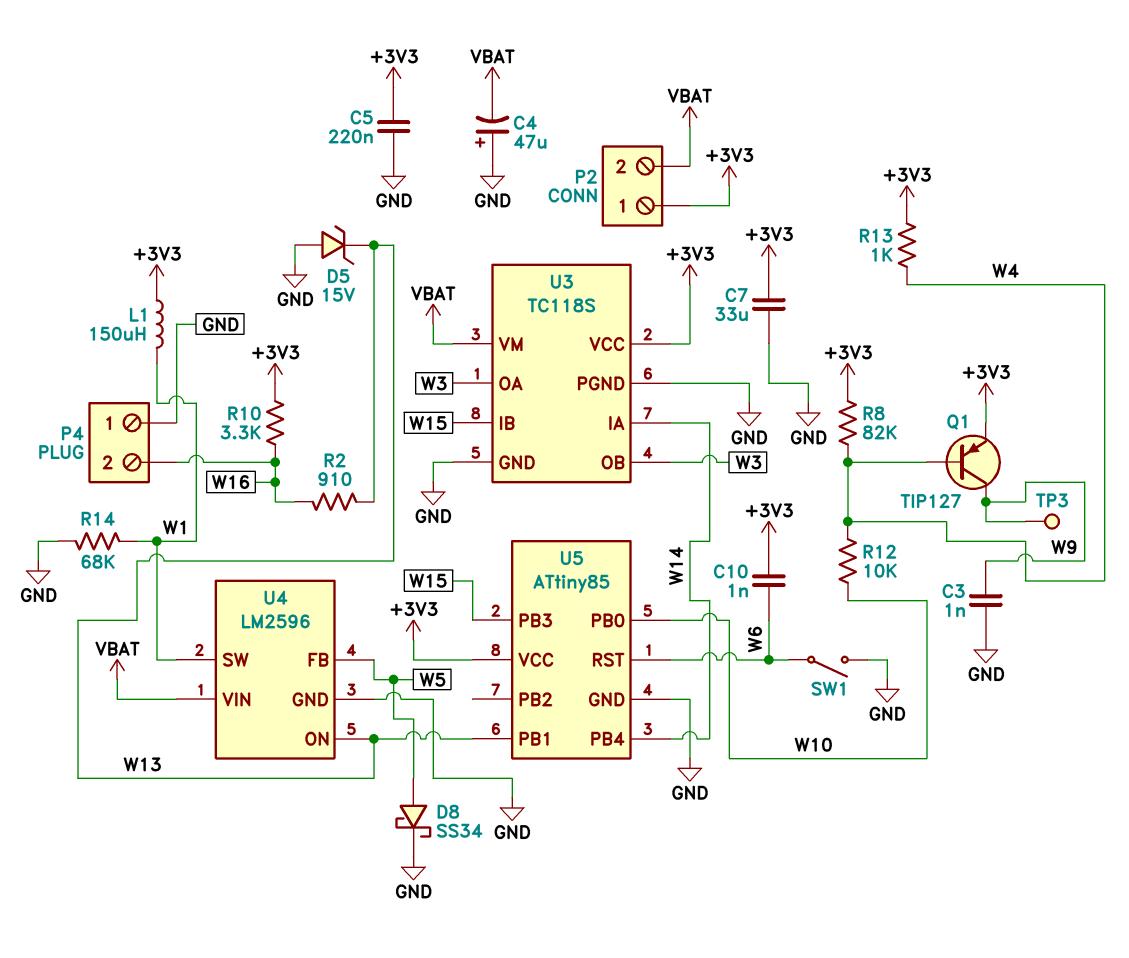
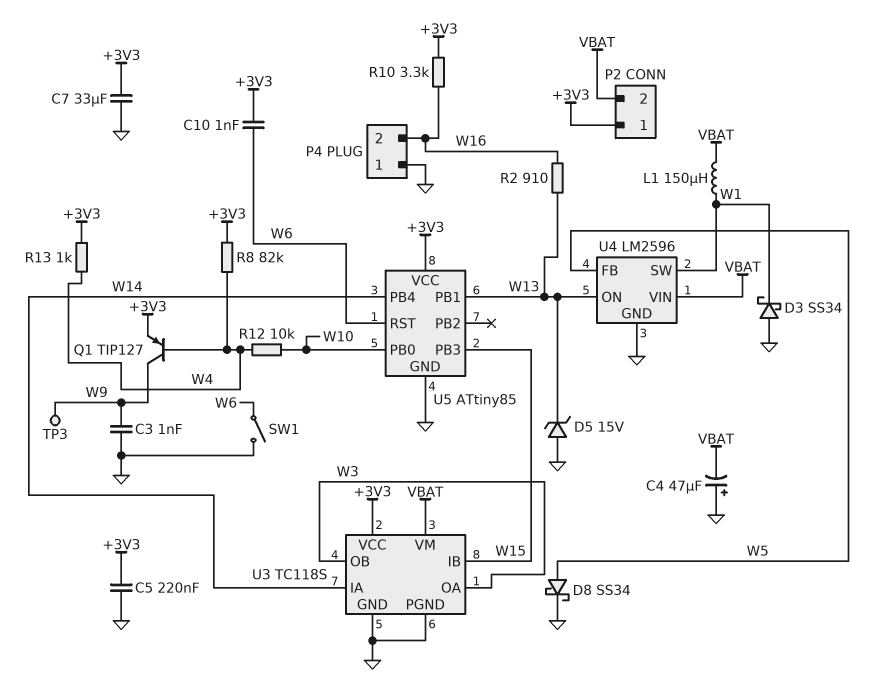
D3: none -> schottky SS34 (A GND, K W1)
L1: 150uH (+3V3, W1) -> 150uH (VBAT, W1)
R14: 68k (GND, W1) -> none

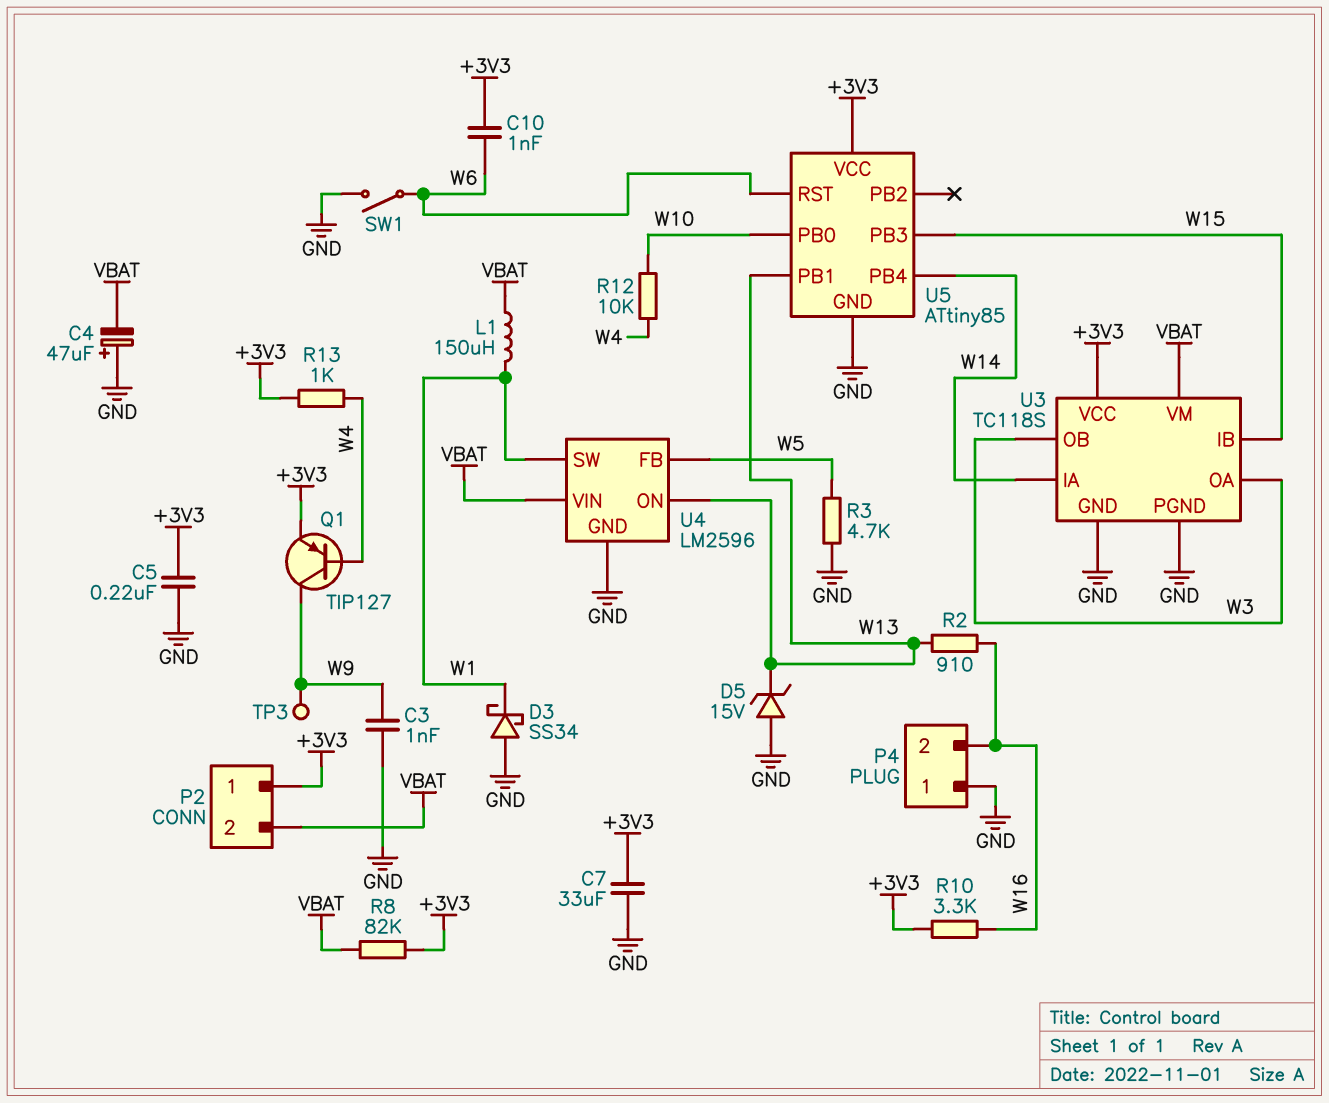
D8: schottky SS34 (A W5, K GND) -> none
R3: none -> 4.7k (GND, W5)
R8: 82k (+3V3, W4) -> 82k (+3V3, VBAT)

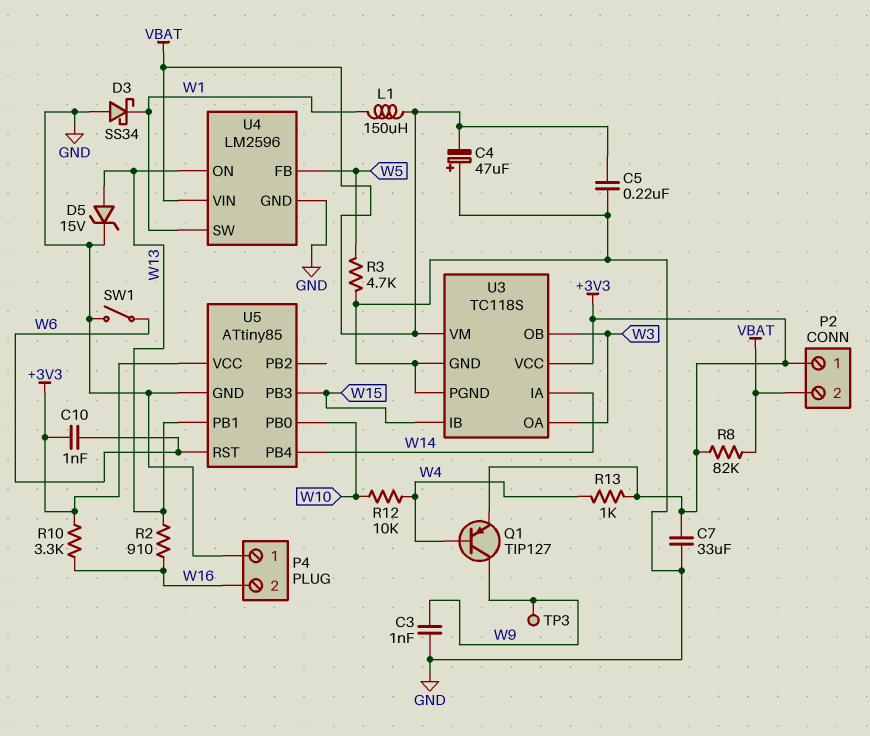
C5: 220nF (+3V3, GND) -> 220nF (GND, VBAT)
D5: zener 15V (A GND, K W13) -> zener 15V (A W13, K GND)

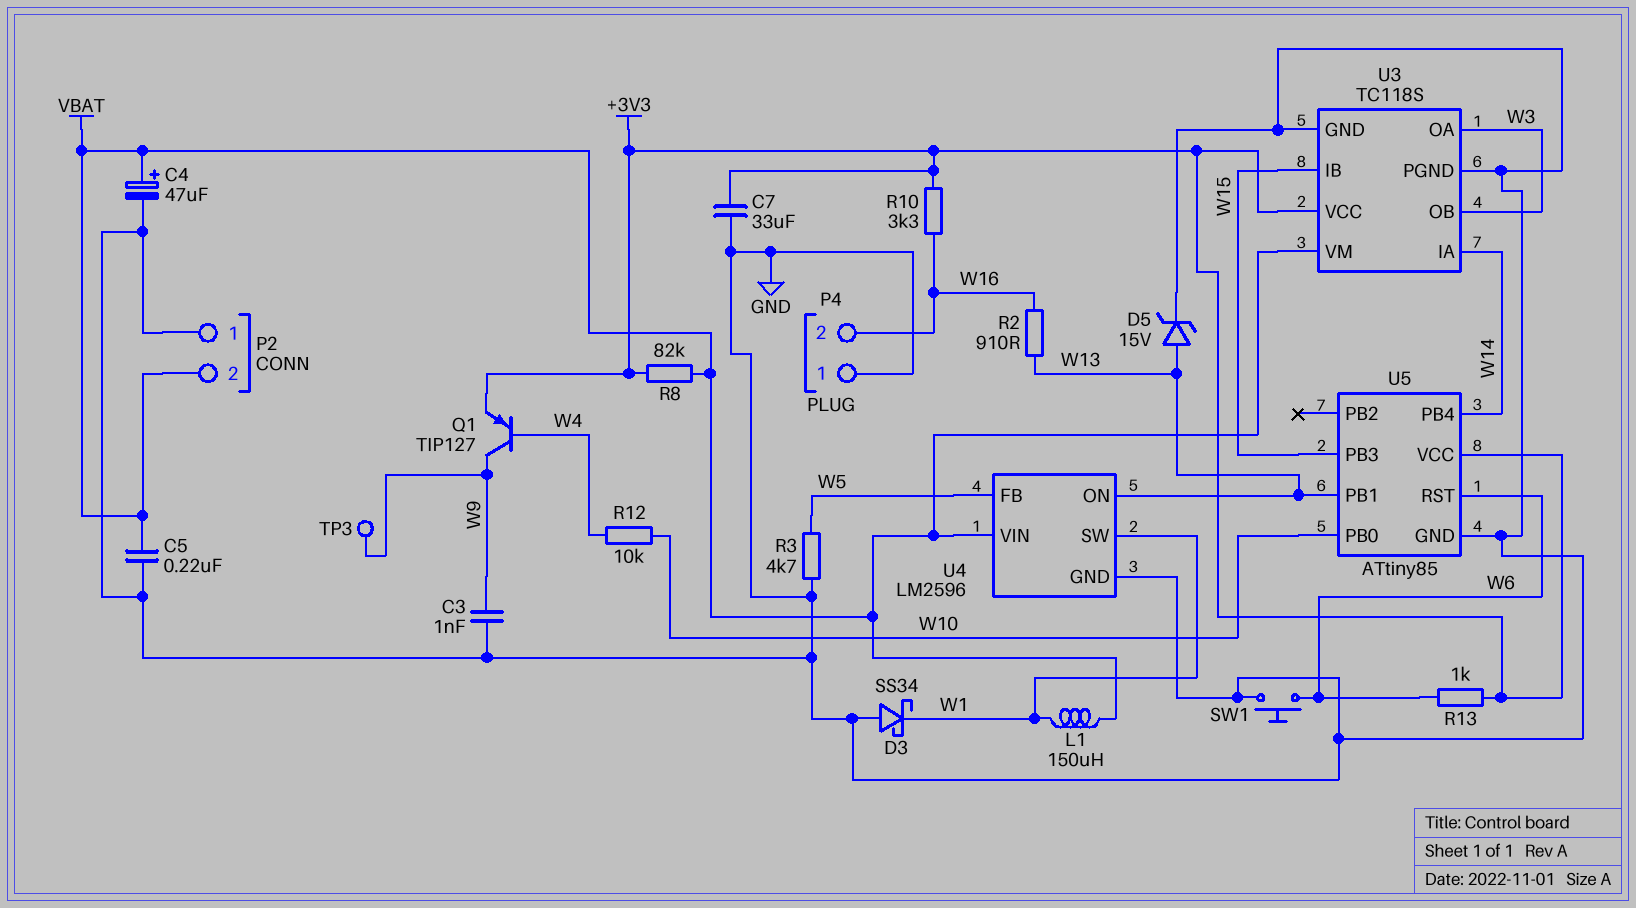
C4: 47uF (plus GND, minus VBAT) -> 47uF (plus VBAT, minus GND)
C10: 1nF (+3V3, W6) -> none
P2 pin 1: +3V3 -> GND
R13: 1k (+3V3, W4) -> 1k (+3V3, W6)
SW1: switch (GND, W6) -> button (GND, W6)

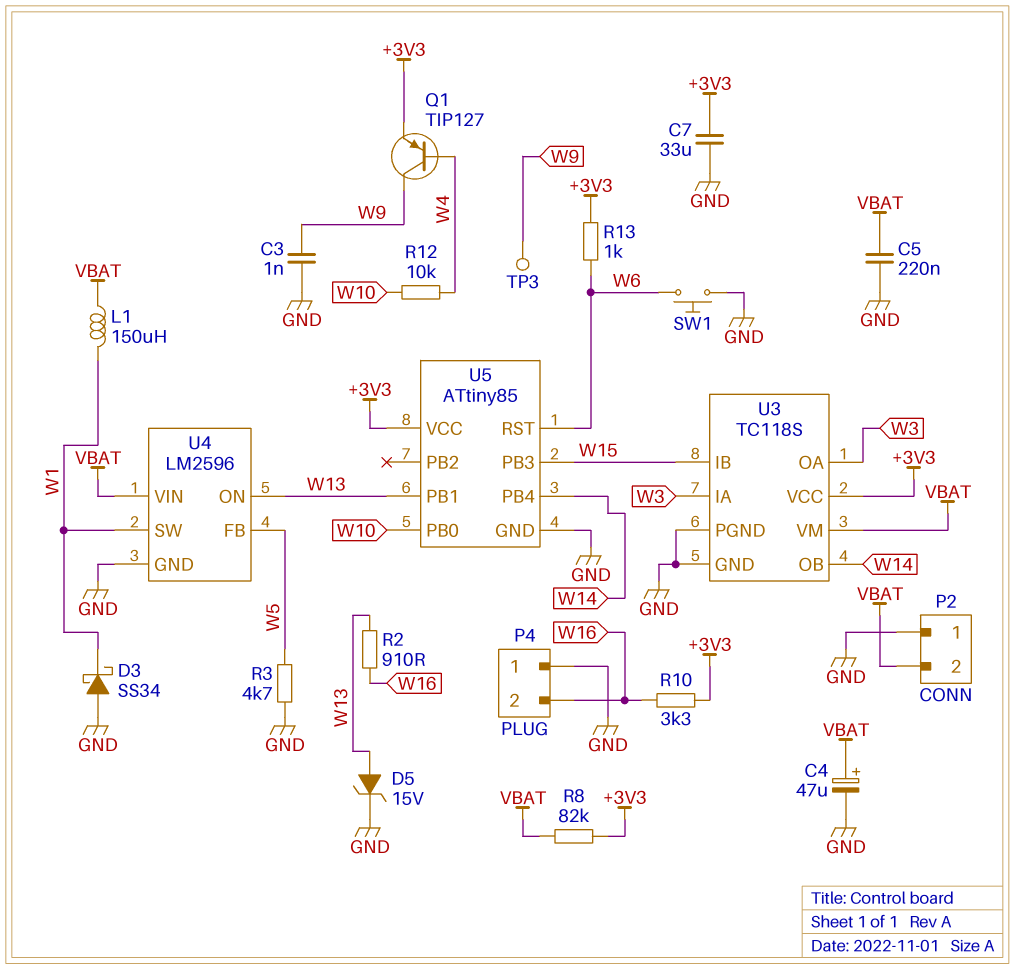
U3 pin IA: W14 -> W3
U3 pin OB: W3 -> W14

